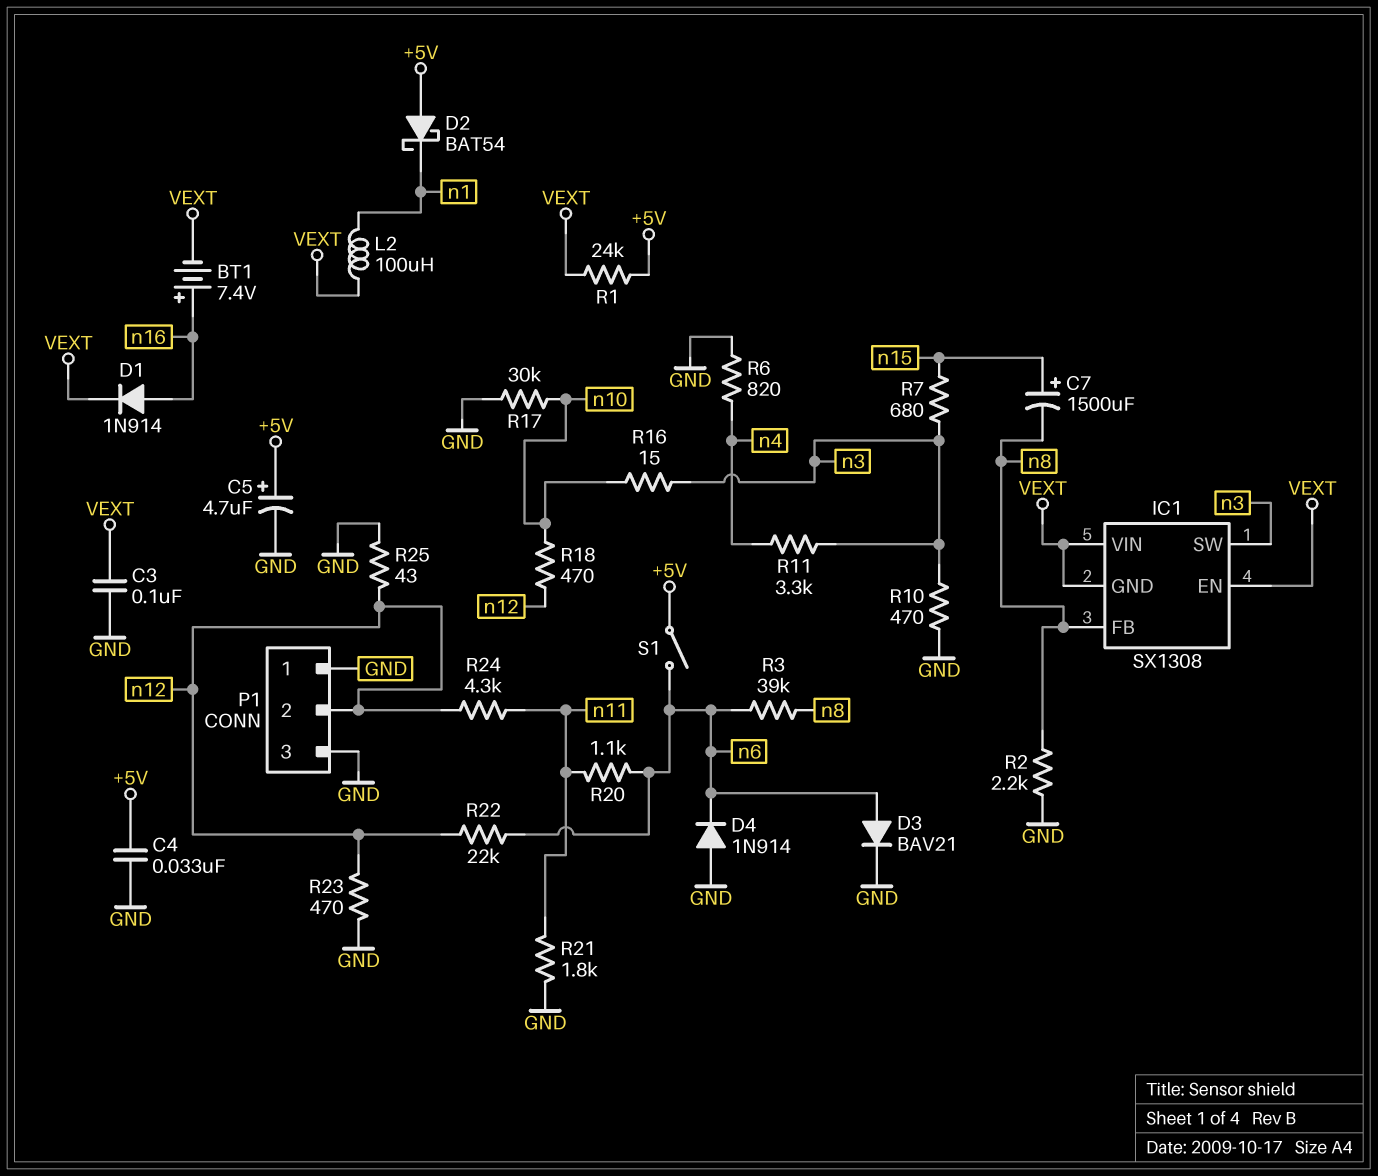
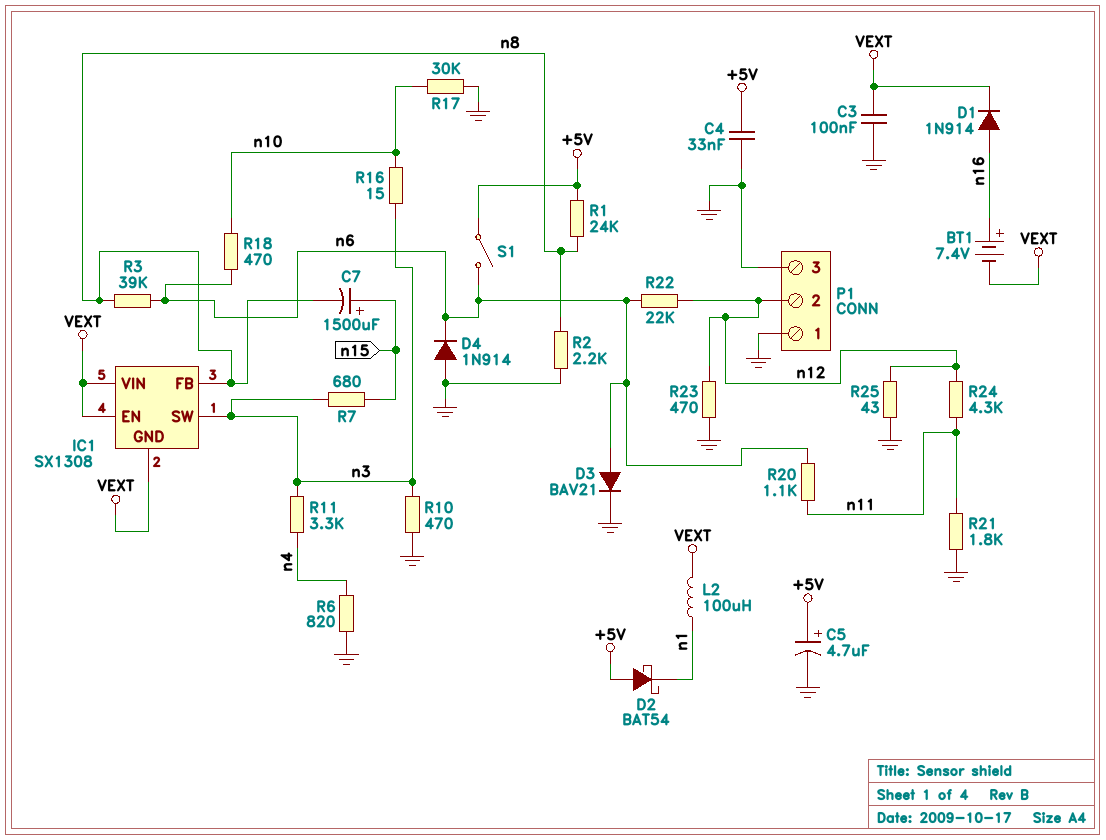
R1: 24k (+5V, VEXT) -> 24k (+5V, n8)
R18: 470 (n10, n12) -> 470 (n6, n10)

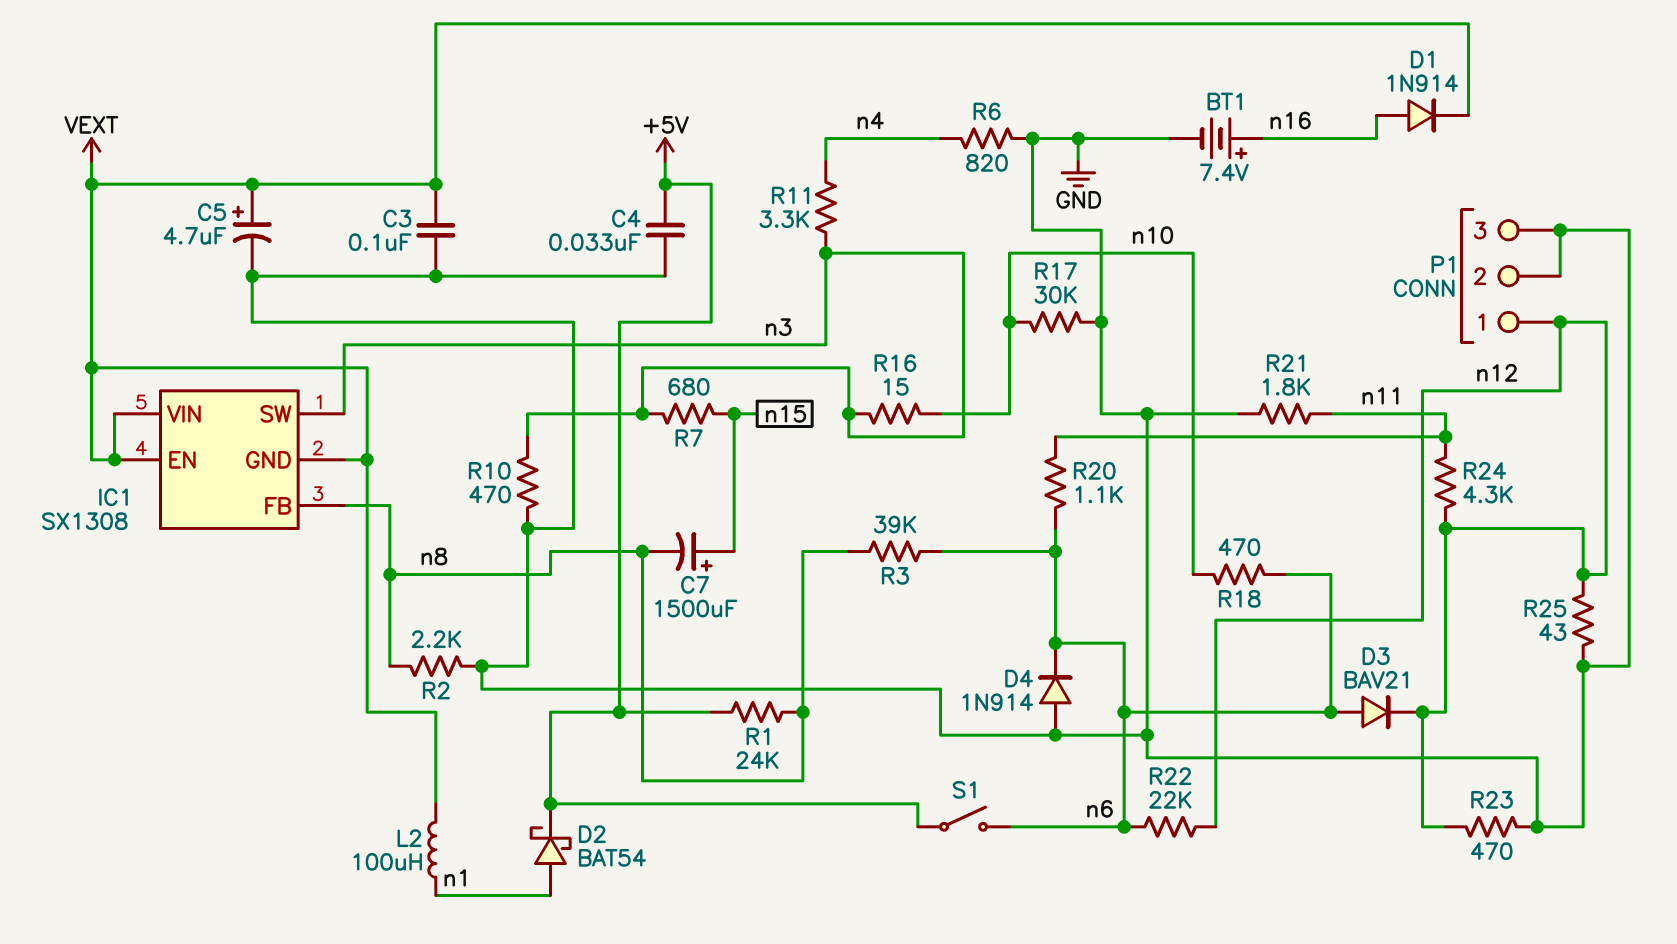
BT1: 7.4V (plus n16, minus VEXT) -> 7.4V (plus n16, minus GND)
C5: 4.7uF (plus +5V, minus GND) -> 4.7uF (plus VEXT, minus GND)
D2: schottky BAT54 (A +5V, K n1) -> schottky BAT54 (A n1, K +5V)
D3: diode BAV21 (A n6, K GND) -> diode BAV21 (A n6, K n12)
P1 pin 1: GND -> n12
P1 pin 2: n12 -> GND

